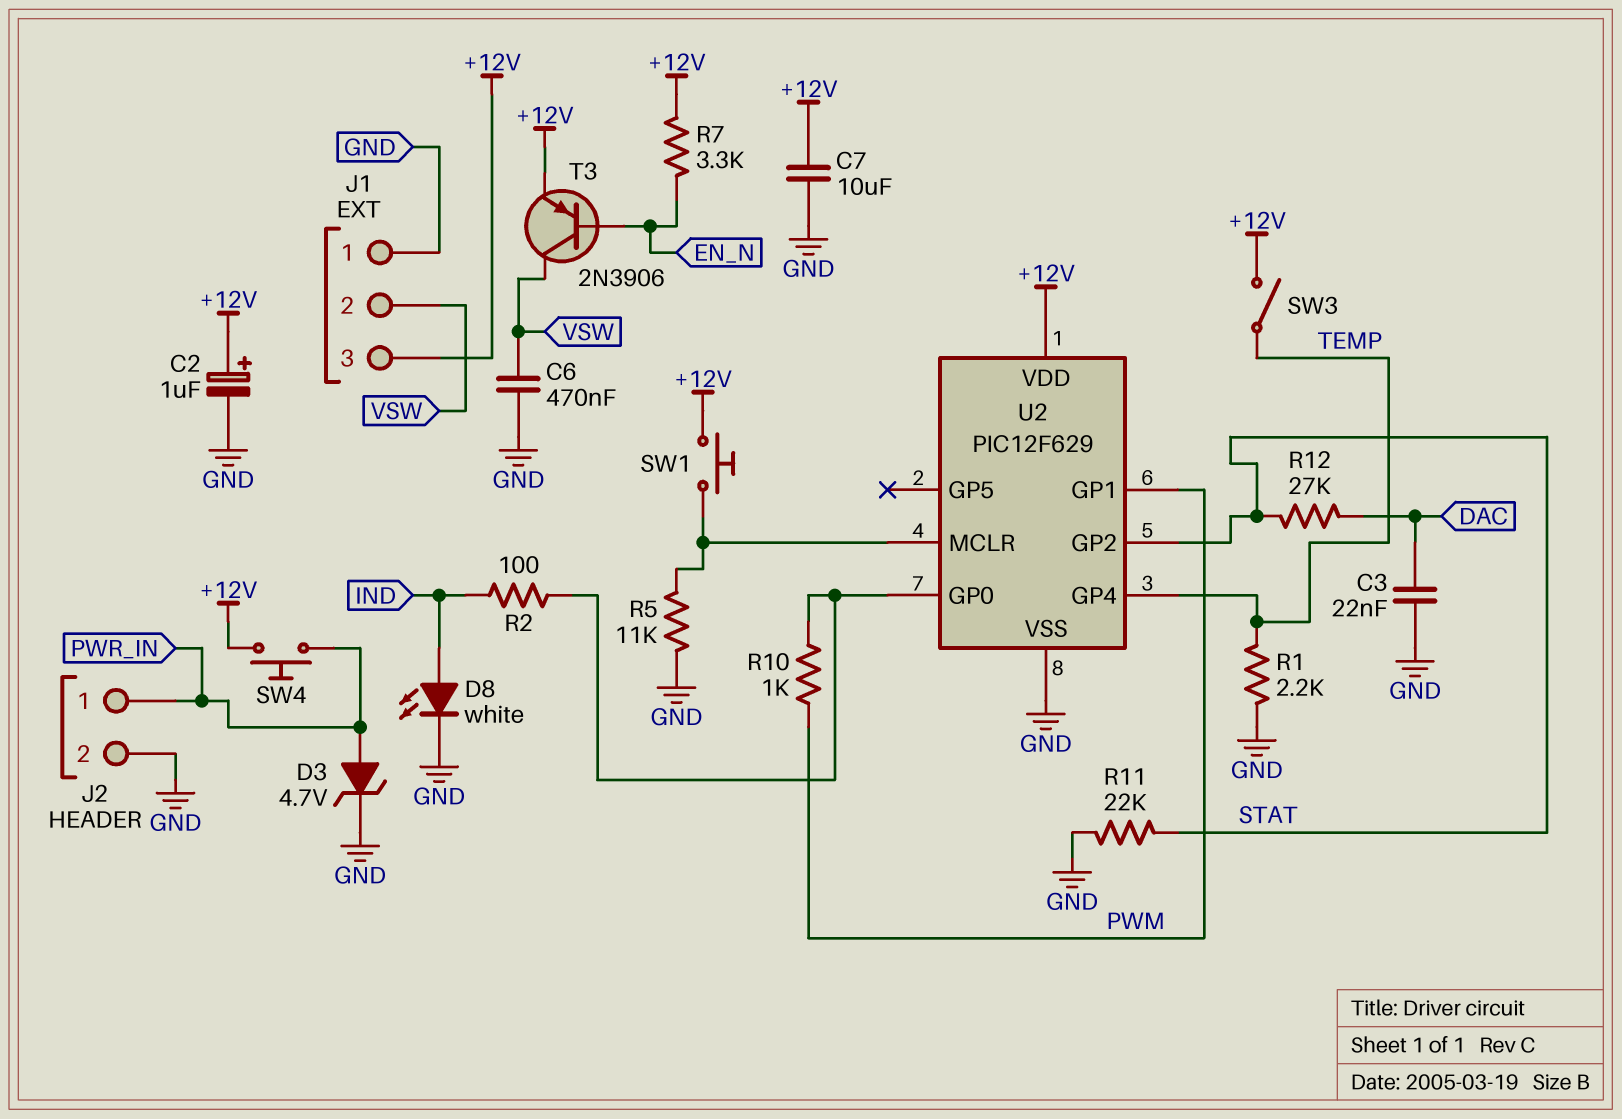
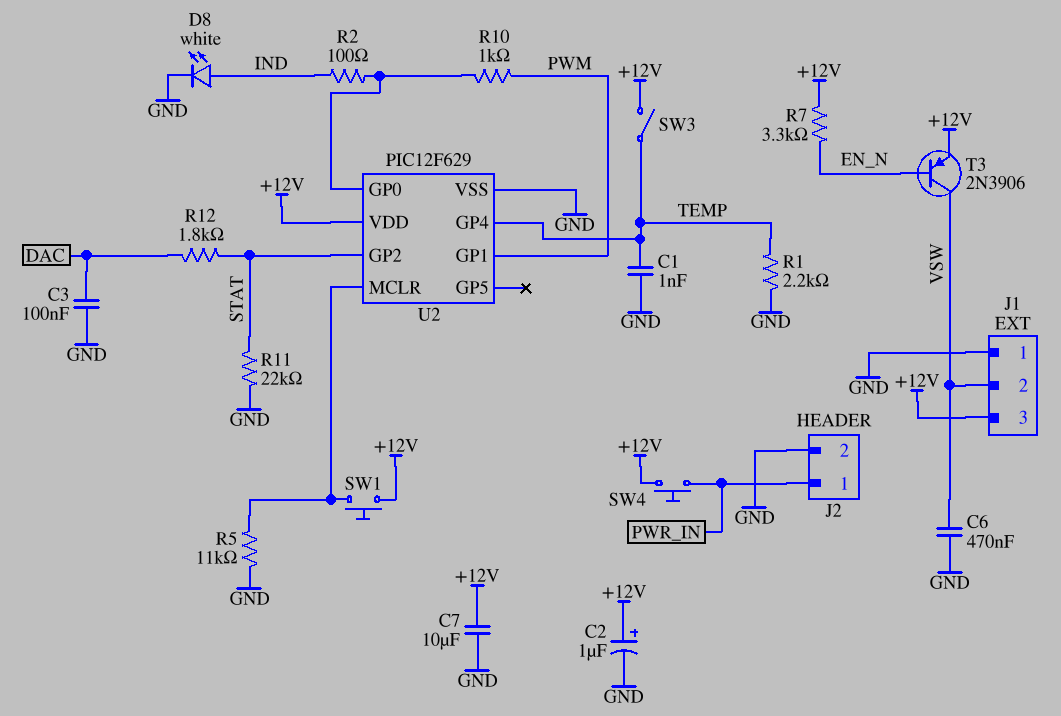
C1: none -> 1nF (GND, TEMP)
C3: 22nF (DAC, GND) -> 100nF (DAC, GND)
D3: zener 4.7V (A PWR_IN, K GND) -> none
R12: 27k (DAC, STAT) -> 1.8k (DAC, STAT)

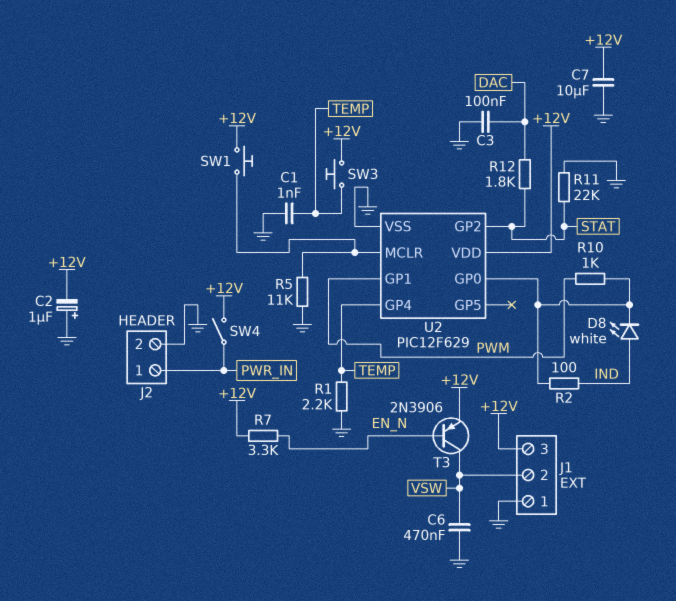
C2: 1uF (plus +12V, minus GND) -> 1uF (plus GND, minus +12V)
D8: LED white (A IND, K GND) -> LED white (A IND, K U2/GP0)
SW3: switch (+12V, TEMP) -> button (+12V, TEMP)
SW4: button (+12V, PWR_IN) -> switch (+12V, PWR_IN)

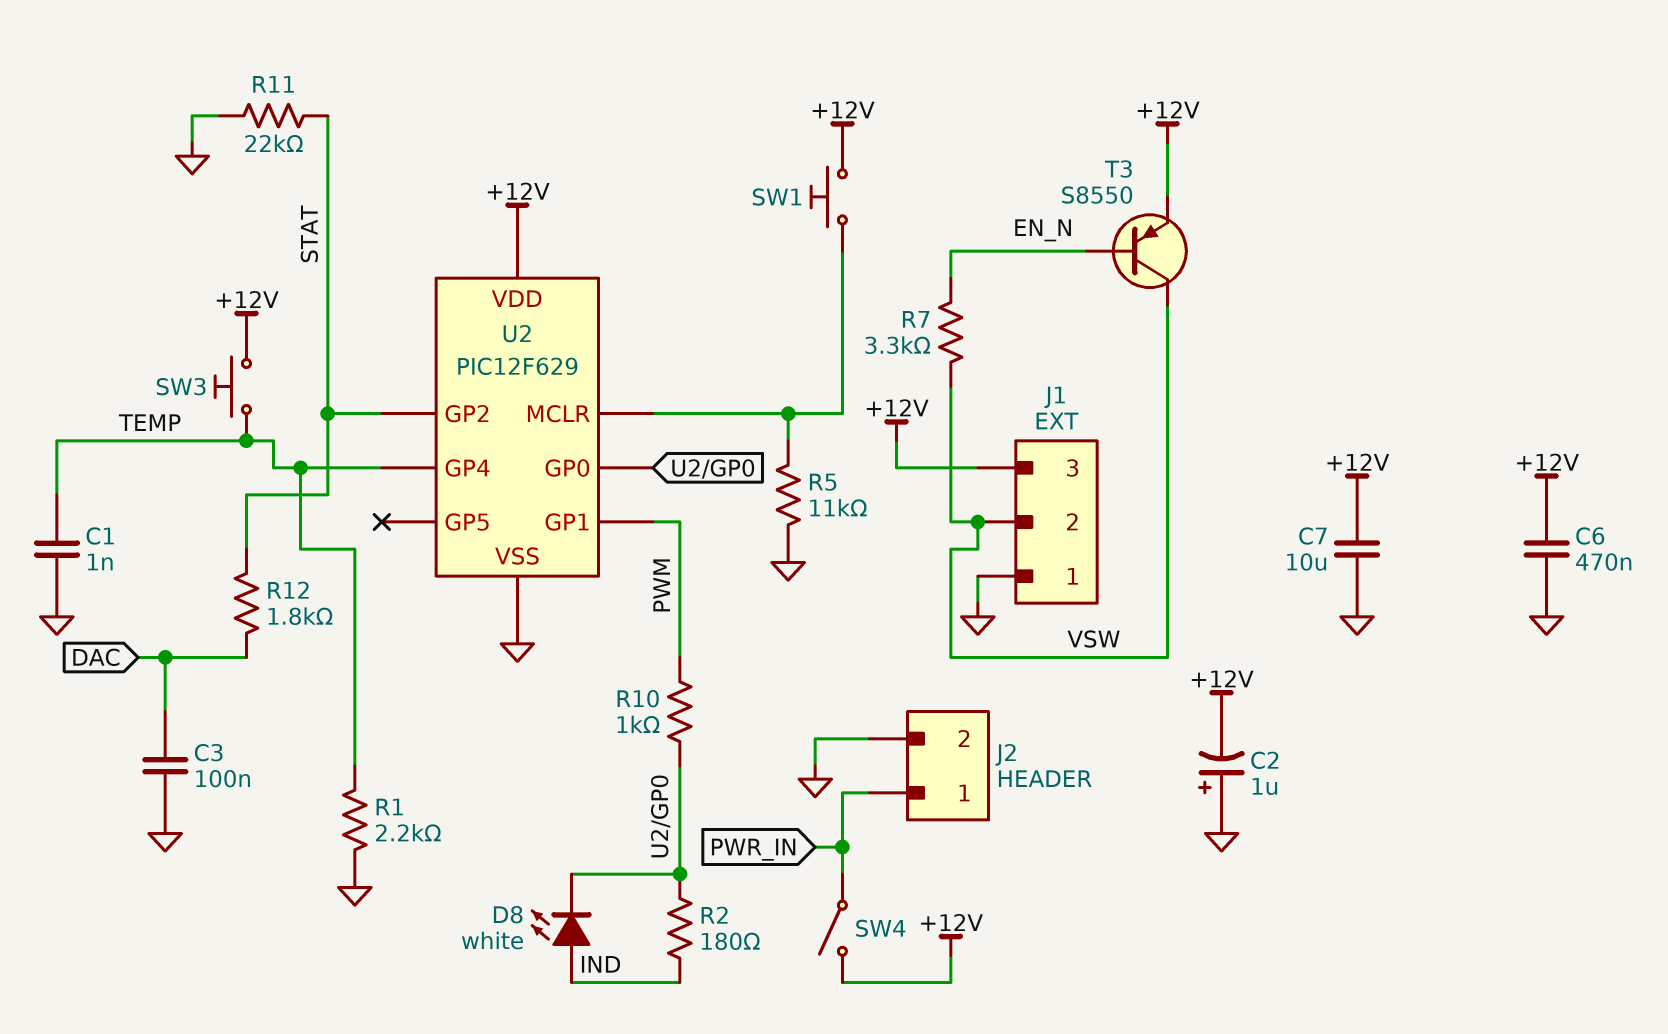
C6: 470nF (GND, VSW) -> 470nF (+12V, GND)
R2: 100 (IND, U2/GP0) -> 180 (IND, U2/GP0)
R7: 3.3k (+12V, EN_N) -> 3.3k (EN_N, VSW)
T3: PNP 2N3906 (B EN_N, C VSW, E +12V) -> PNP S8550 (B EN_N, C VSW, E +12V)

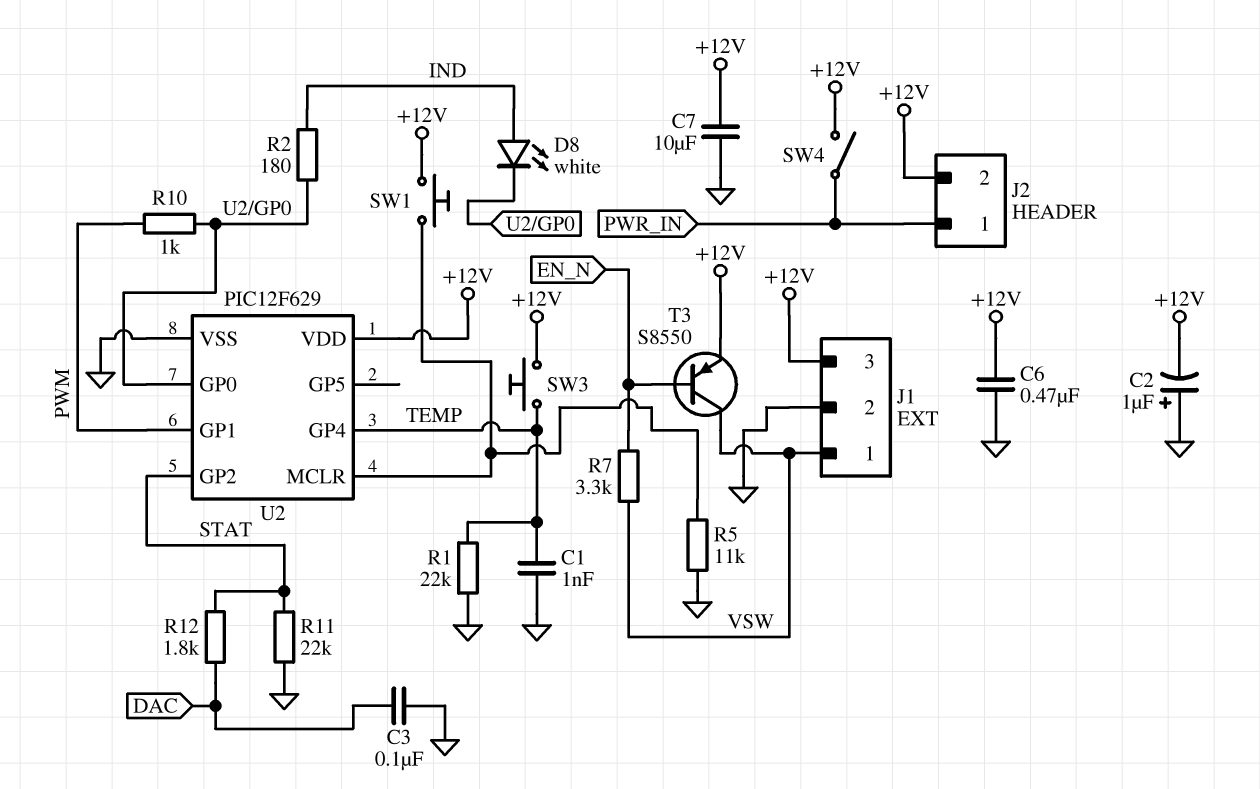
J1 pin 1: GND -> VSW
J1 pin 2: VSW -> GND
J2 pin 2: GND -> +12V
R1: 2.2k (GND, TEMP) -> 22k (GND, TEMP)

